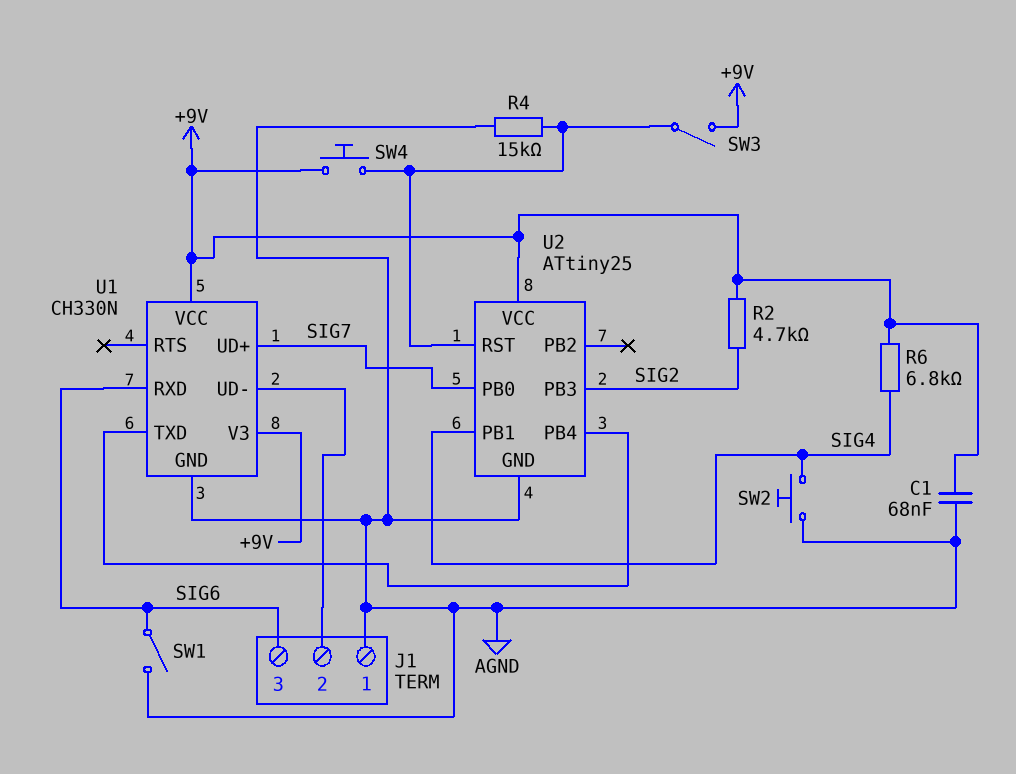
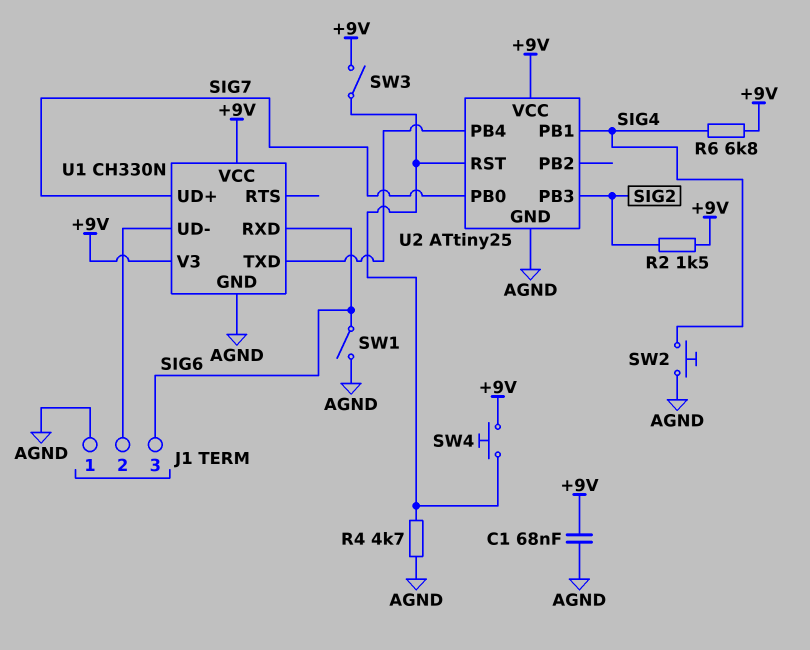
R2: 4.7k (+9V, SIG2) -> 1.5k (+9V, SIG2)
R4: 15k (AGND, U2/RST) -> 4.7k (AGND, U2/RST)

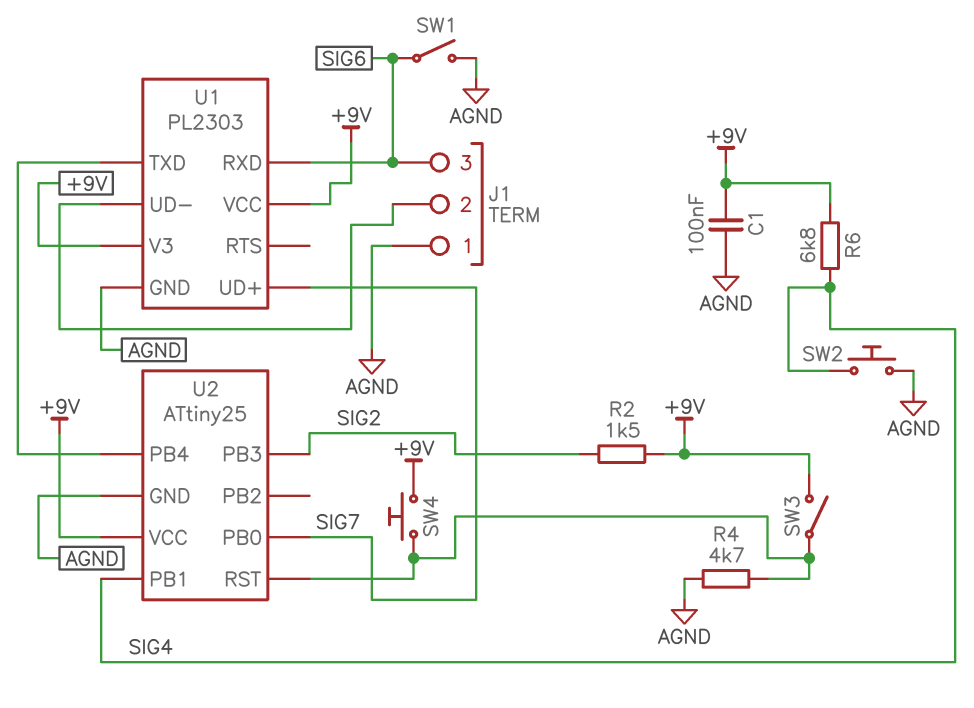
C1: 68nF (+9V, AGND) -> 100nF (+9V, AGND)
U1: CH330N -> PL2303

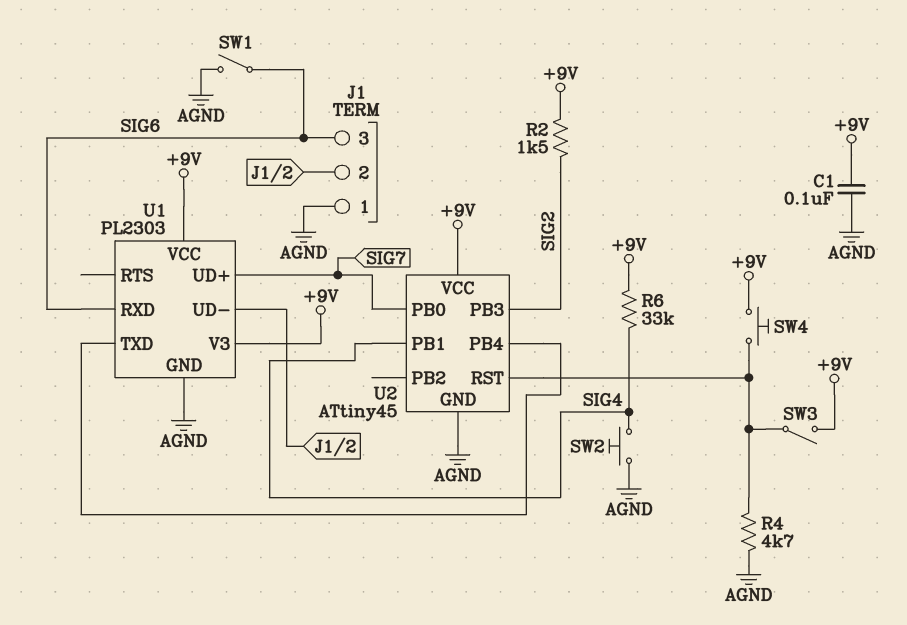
R6: 6.8k (+9V, SIG4) -> 33k (+9V, SIG4)
U2: ATtiny25 -> ATtiny45

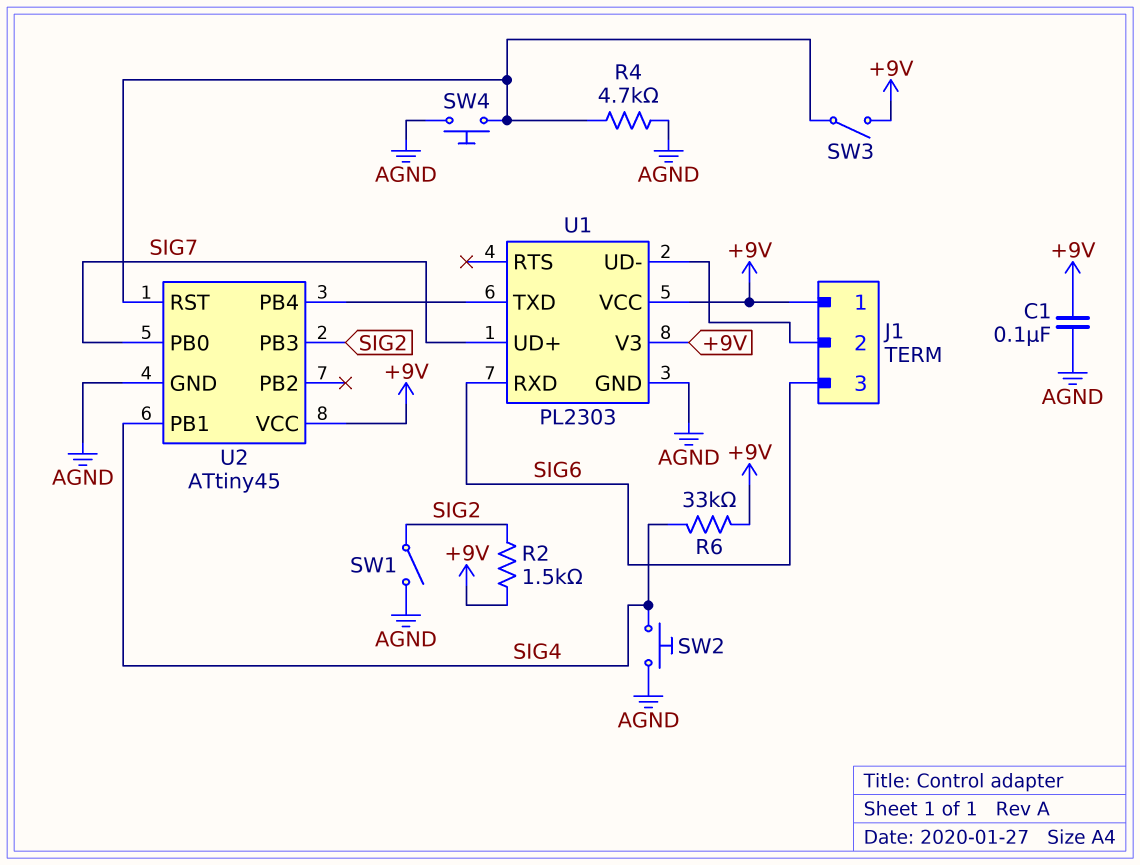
J1 pin 1: AGND -> +9V
SW1: switch (AGND, SIG6) -> switch (AGND, SIG2)
SW4: button (+9V, U2/RST) -> button (AGND, U2/RST)

